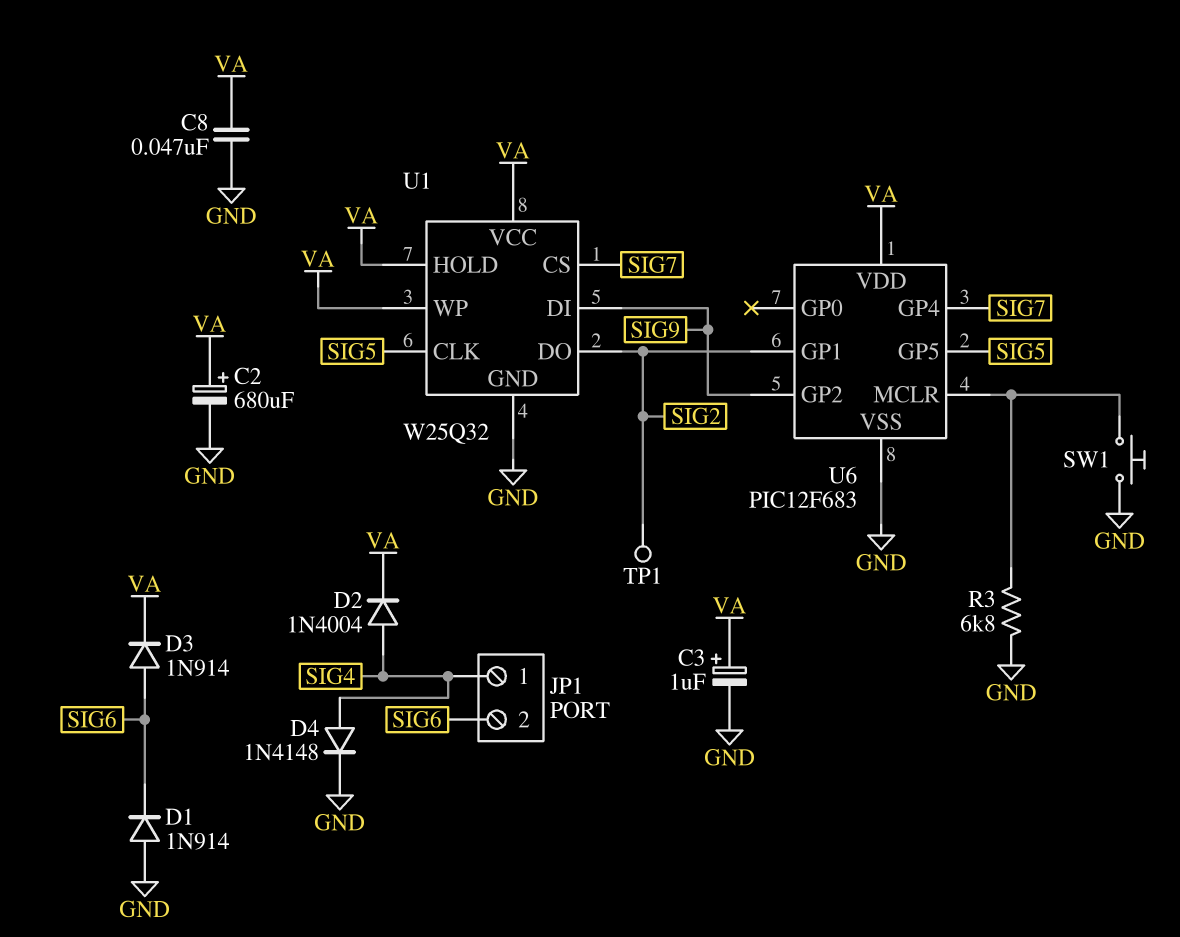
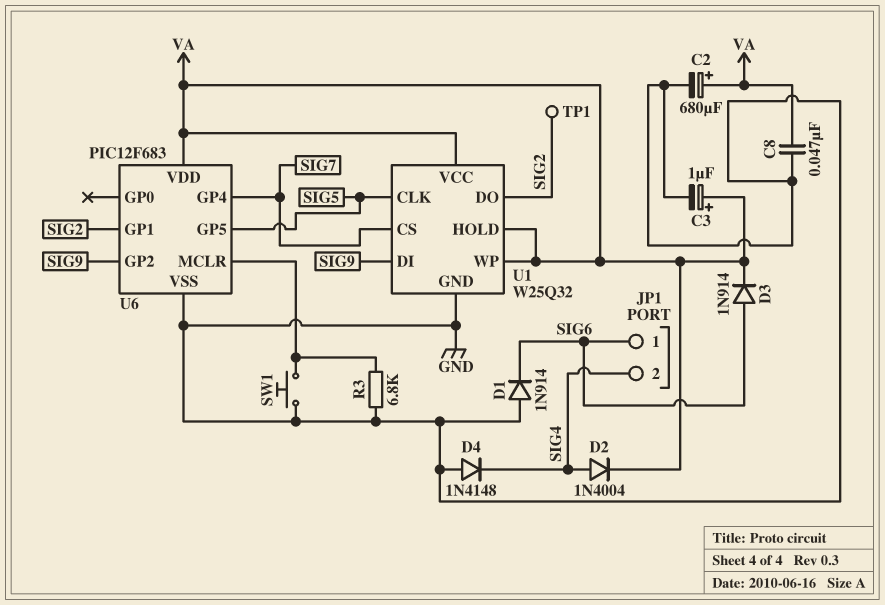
D4: diode 1N4148 (A SIG4, K GND) -> diode 1N4148 (A GND, K SIG4)
JP1 pin 1: SIG4 -> SIG6
JP1 pin 2: SIG6 -> SIG4

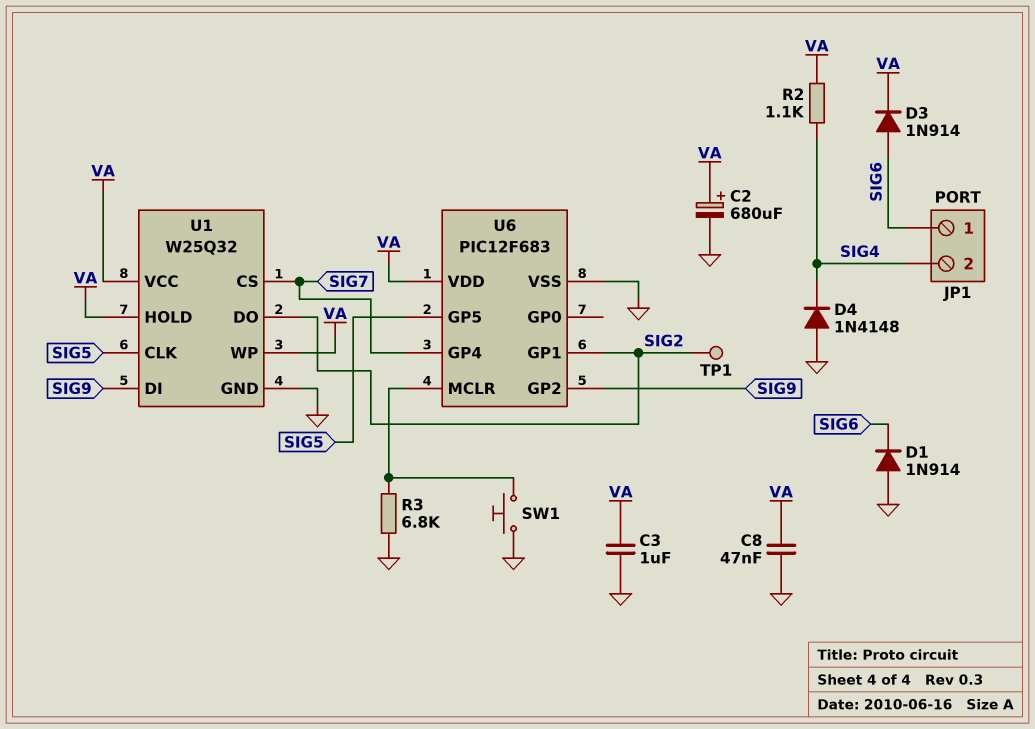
C3: 1uF (plus VA, minus GND) -> 1uF (GND, VA)
D2: diode 1N4004 (A SIG4, K VA) -> none
R2: none -> 1.1k (SIG4, VA)

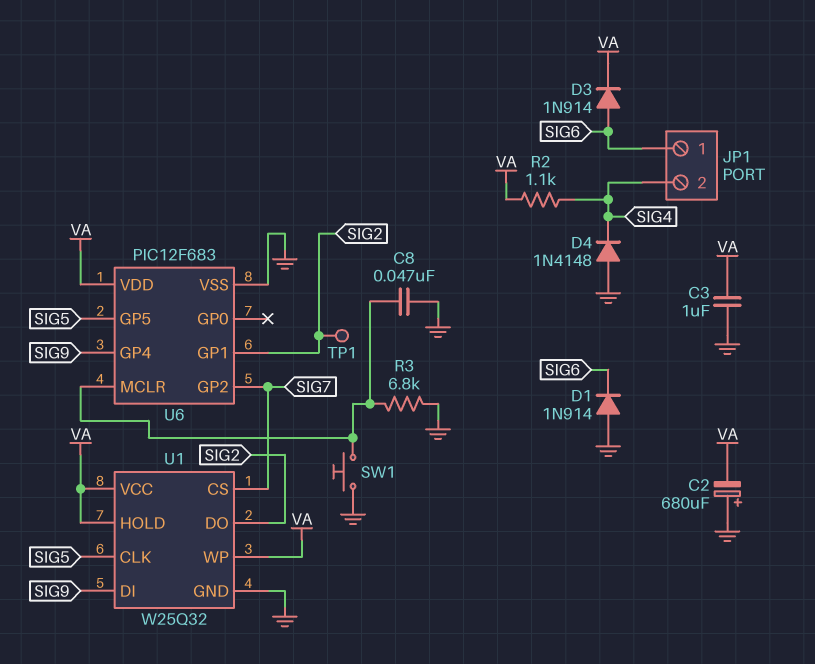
C2: 680uF (plus VA, minus GND) -> 680uF (plus GND, minus VA)
C8: 47nF (GND, VA) -> 47nF (GND, U6/MCLR)
U6 pin GP2: SIG9 -> SIG7
U6 pin GP4: SIG7 -> SIG9

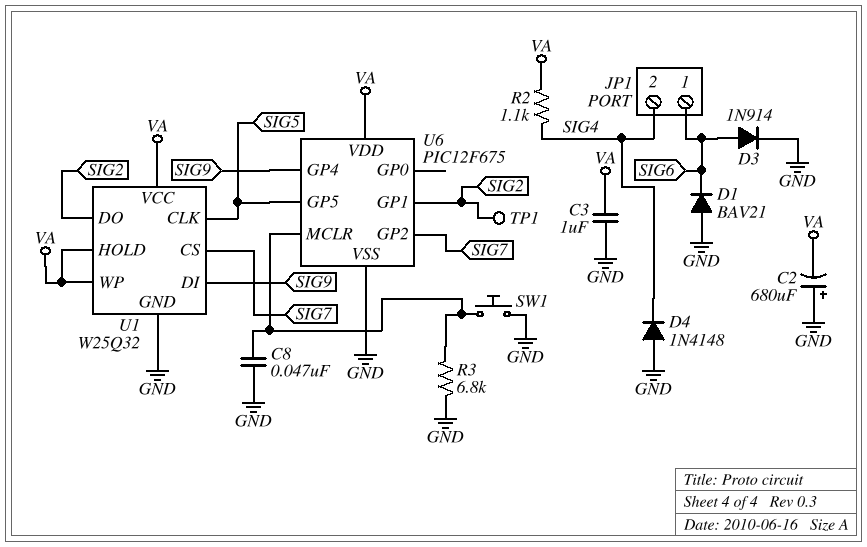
D1: diode 1N914 (A GND, K SIG6) -> diode BAV21 (A GND, K SIG6)
D3: diode 1N914 (A SIG6, K VA) -> diode 1N914 (A SIG6, K GND)
U6: PIC12F683 -> PIC12F675

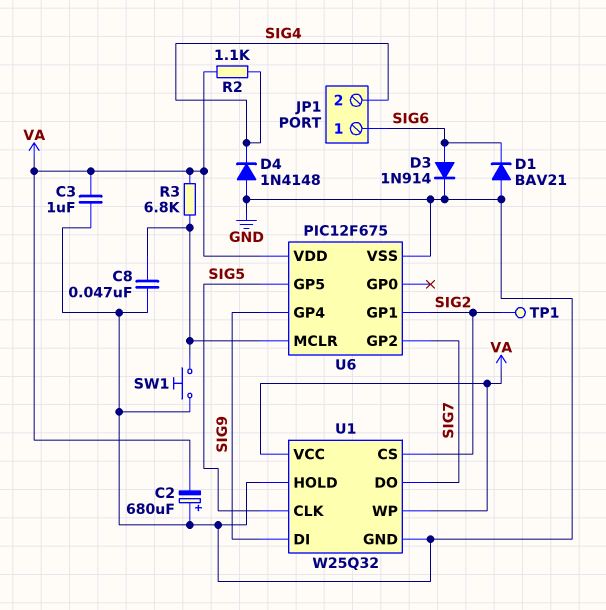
R3: 6.8k (GND, U6/MCLR) -> 6.8k (U6/MCLR, VA)
U1 pin CS: SIG7 -> SIG2
U1 pin DO: SIG2 -> SIG7
U1 pin HOLD: VA -> GND

